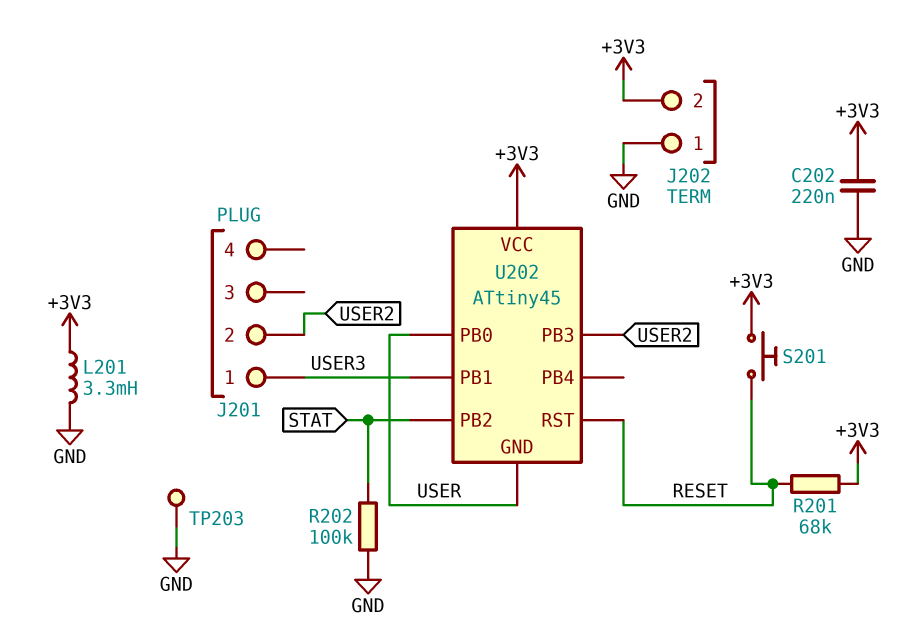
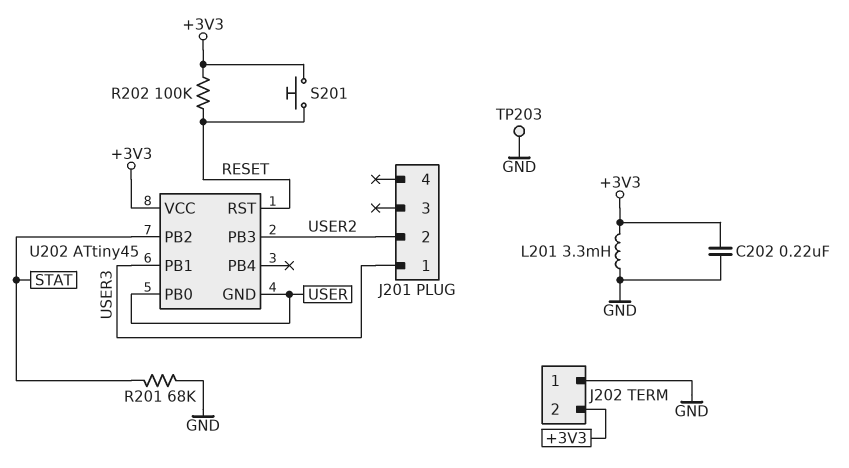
R201: 68k (+3V3, RESET) -> 68k (GND, STAT)
R202: 100k (GND, STAT) -> 100k (+3V3, RESET)

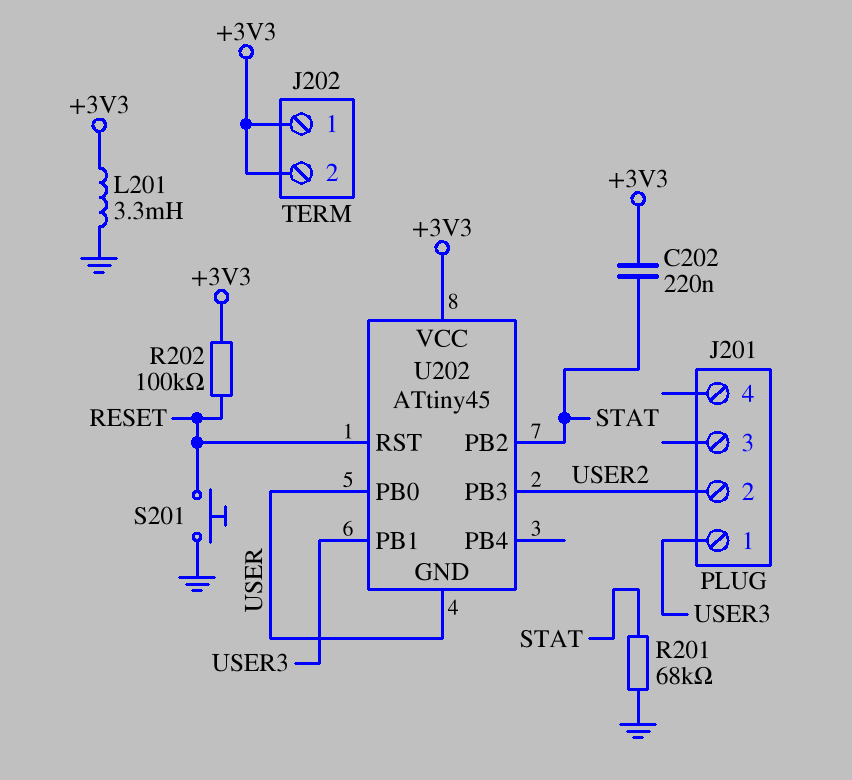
C202: 220nF (+3V3, GND) -> 220nF (+3V3, STAT)
J202 pin 1: GND -> +3V3
S201: button (+3V3, RESET) -> button (GND, RESET)
TP203: test point (GND) -> none

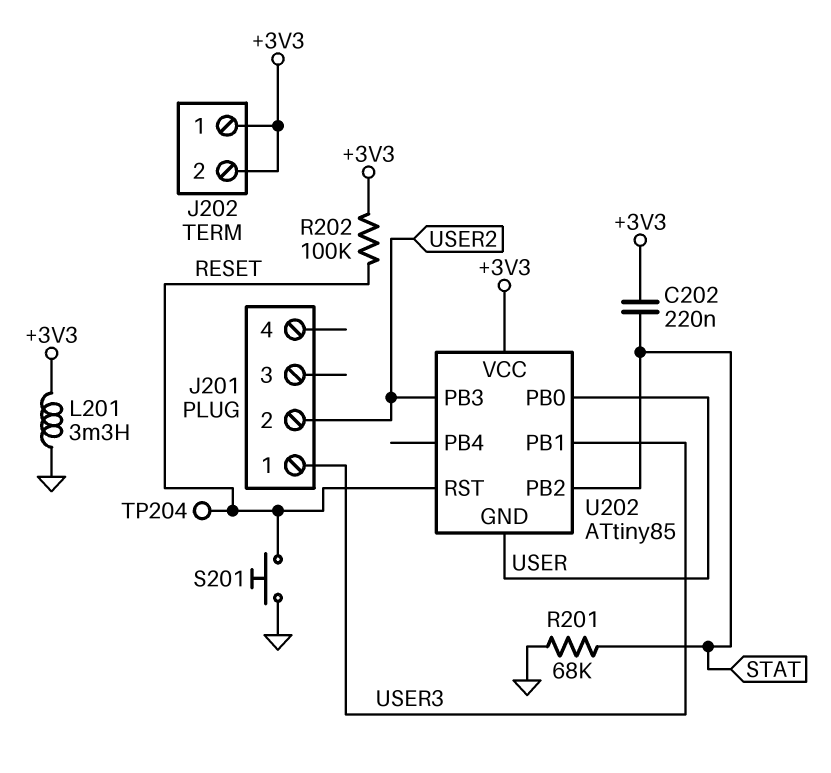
TP204: none -> test point (RESET)
U202: ATtiny45 -> ATtiny85

